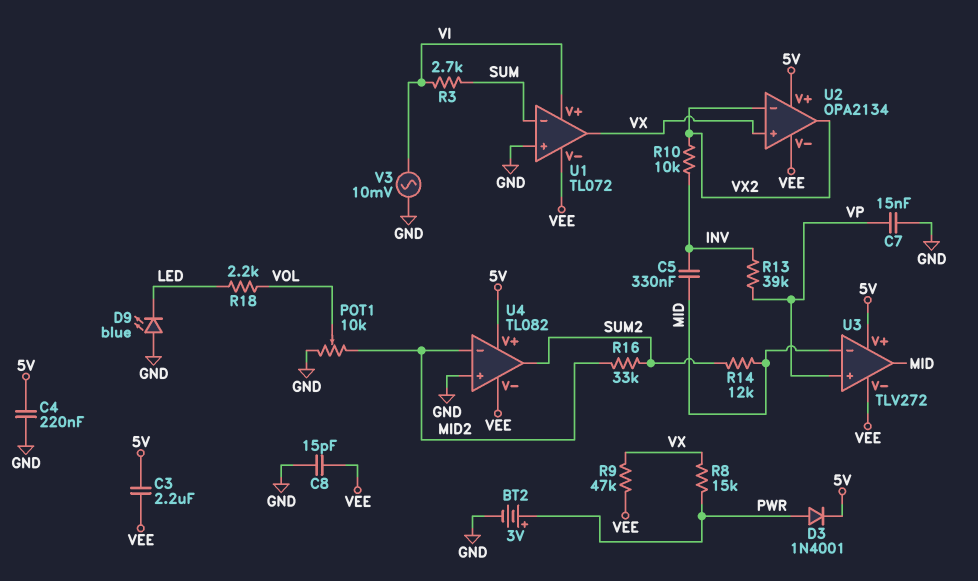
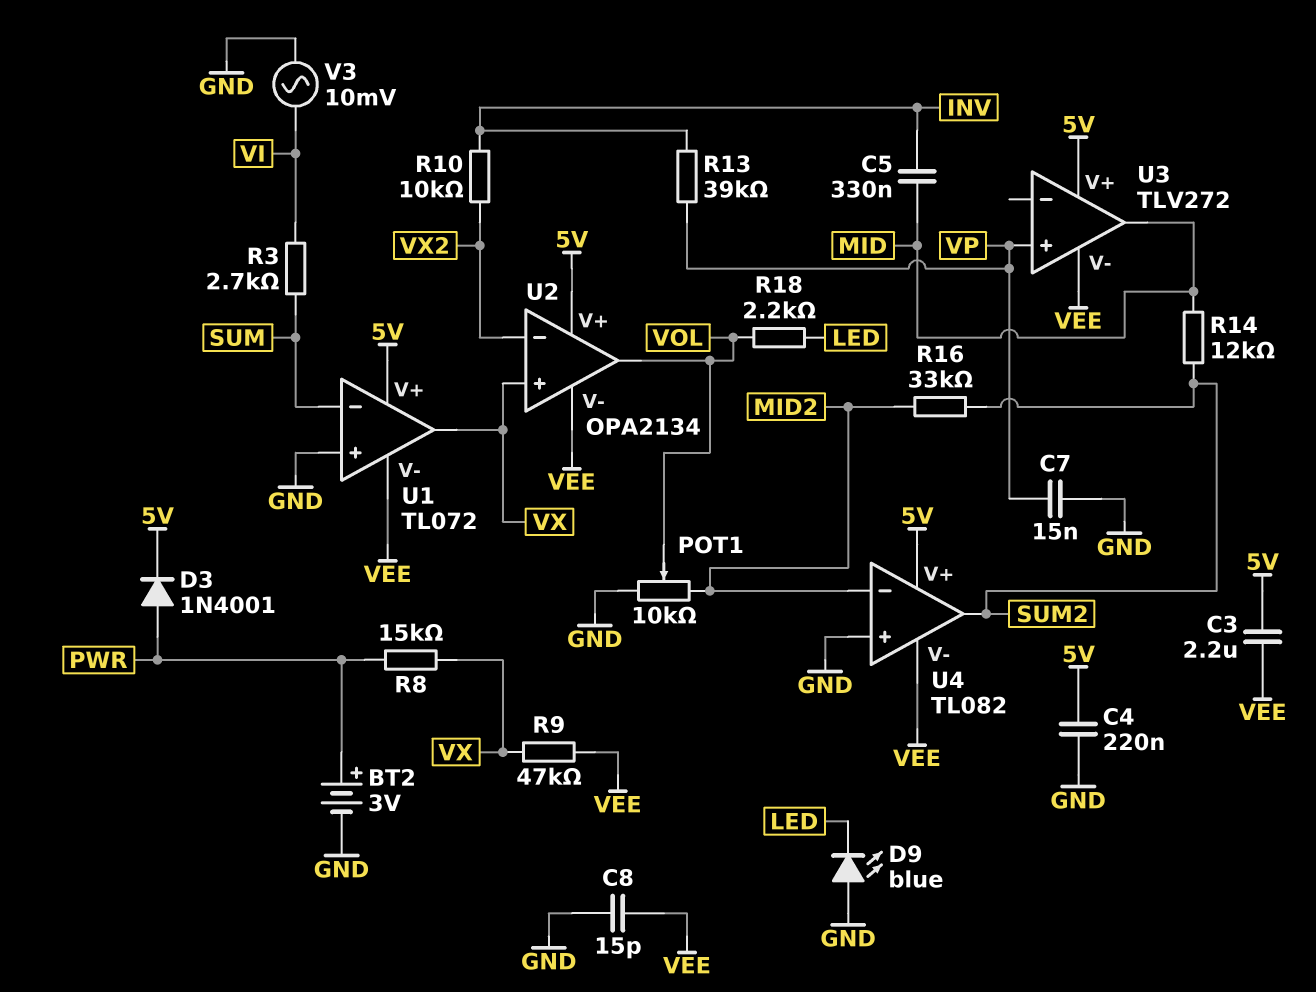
U1 pin V+: VI -> 5V
U2 pin out: VX2 -> VOL
U3 pin in-: MID -> none

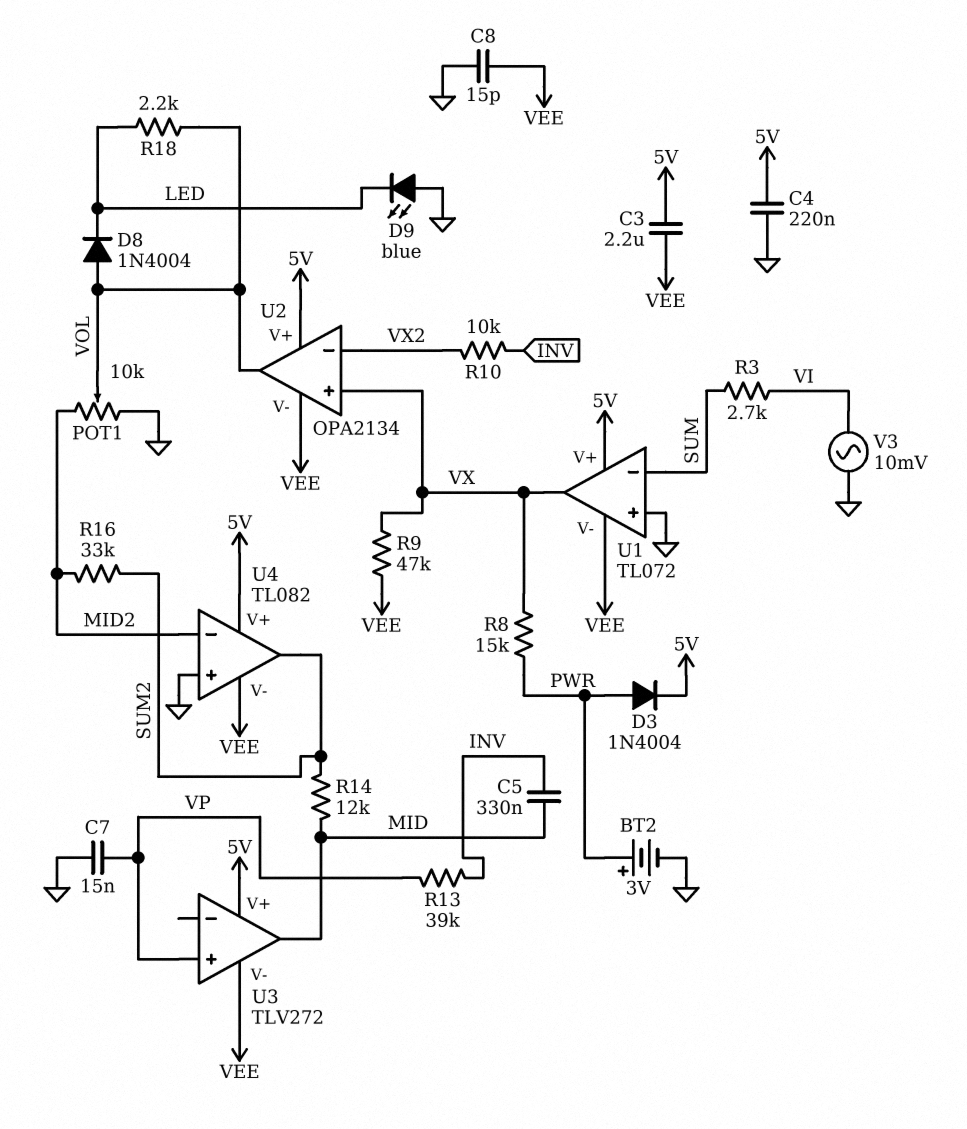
D3: diode 1N4001 (A PWR, K 5V) -> diode 1N4004 (A PWR, K 5V)
D8: none -> diode 1N4004 (A VOL, K LED)

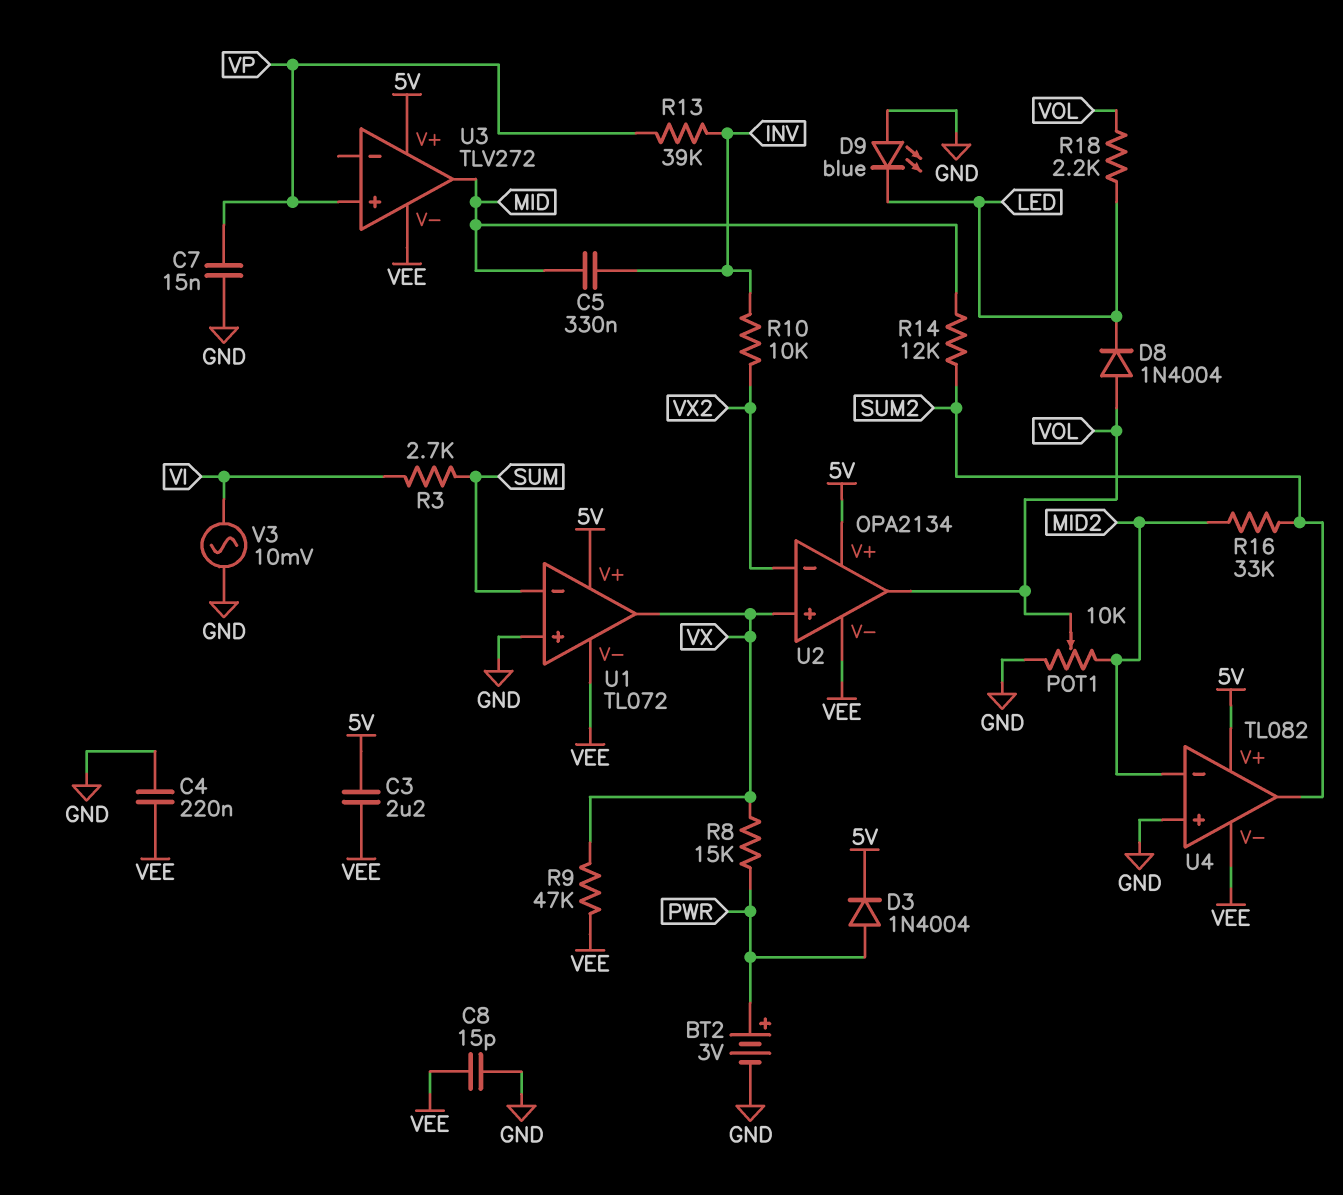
C4: 220nF (5V, GND) -> 220nF (GND, VEE)

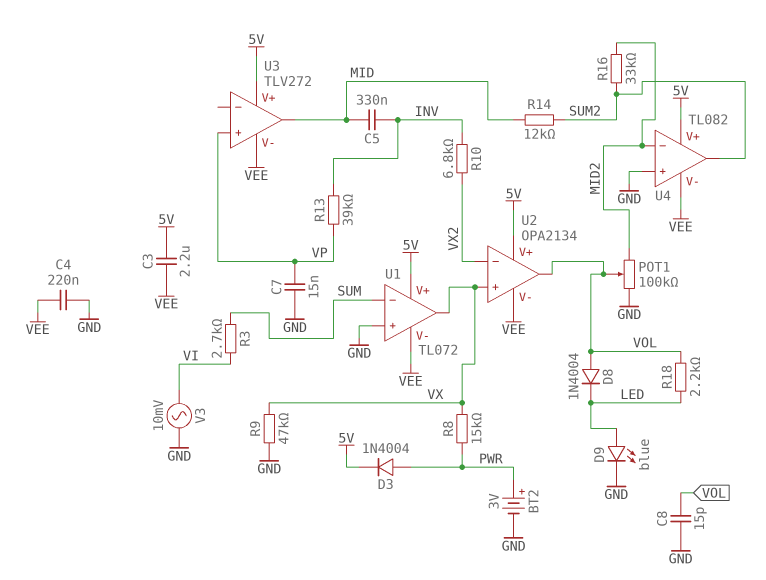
C8: 15pF (GND, VEE) -> 15pF (GND, VOL)
D9: LED blue (A GND, K LED) -> LED blue (A LED, K GND)
POT1: 10k (GND, MID2, wiper VOL) -> 100k (GND, MID2, wiper VOL)
R9: 47k (VEE, VX) -> 47k (GND, VX)
R10: 10k (INV, VX2) -> 6.8k (INV, VX2)

